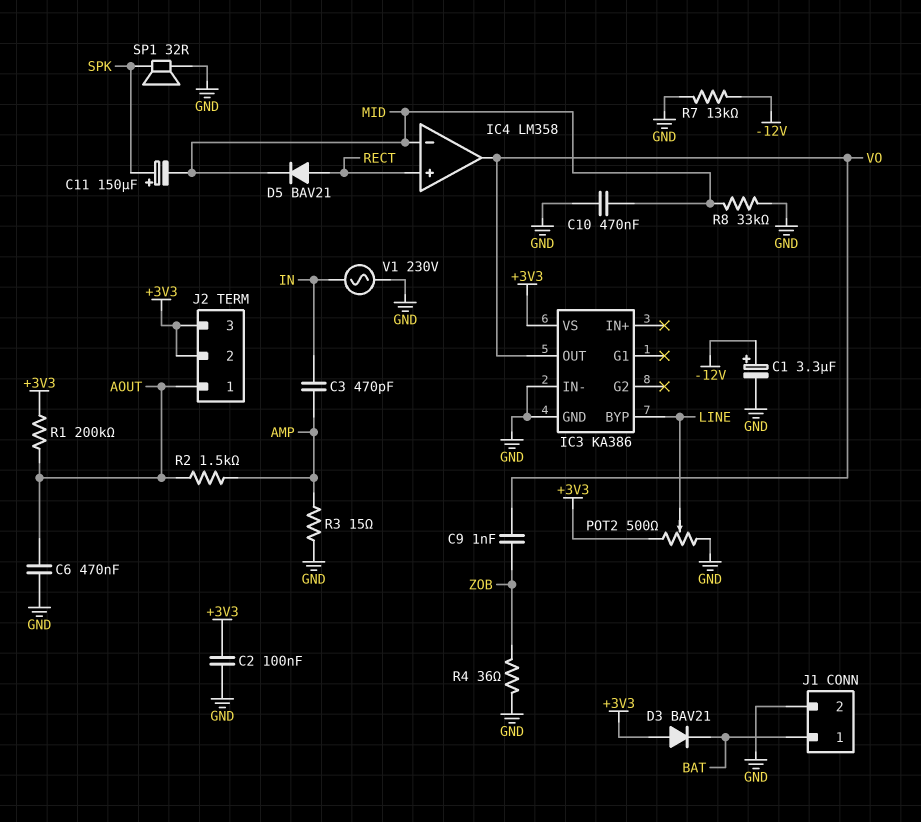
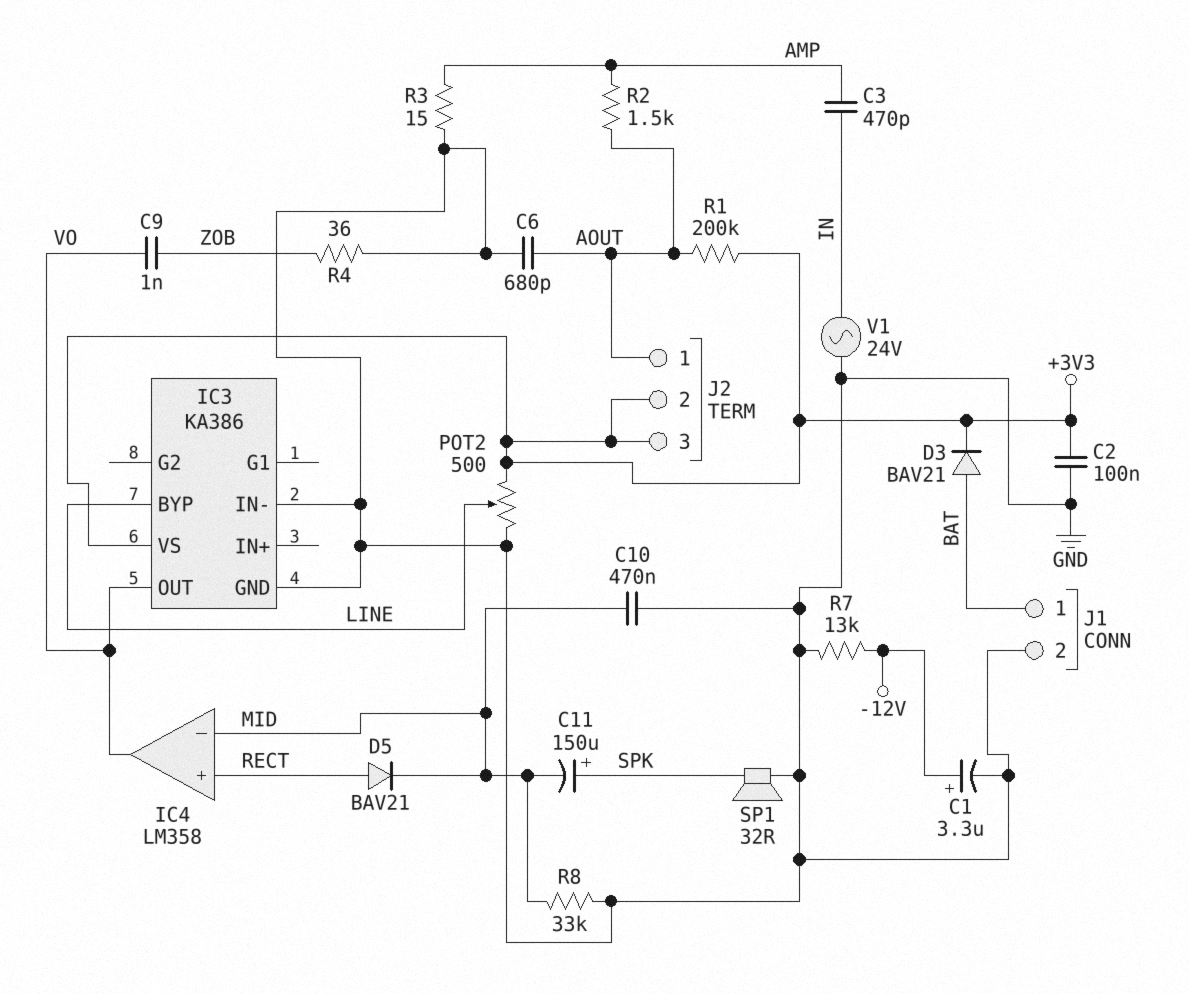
C6: 470nF (AOUT, GND) -> 680pF (AOUT, GND)
D3: diode BAV21 (A +3V3, K BAT) -> diode BAV21 (A BAT, K +3V3)
V1: AC 230V (GND, IN) -> AC 24V (GND, IN)

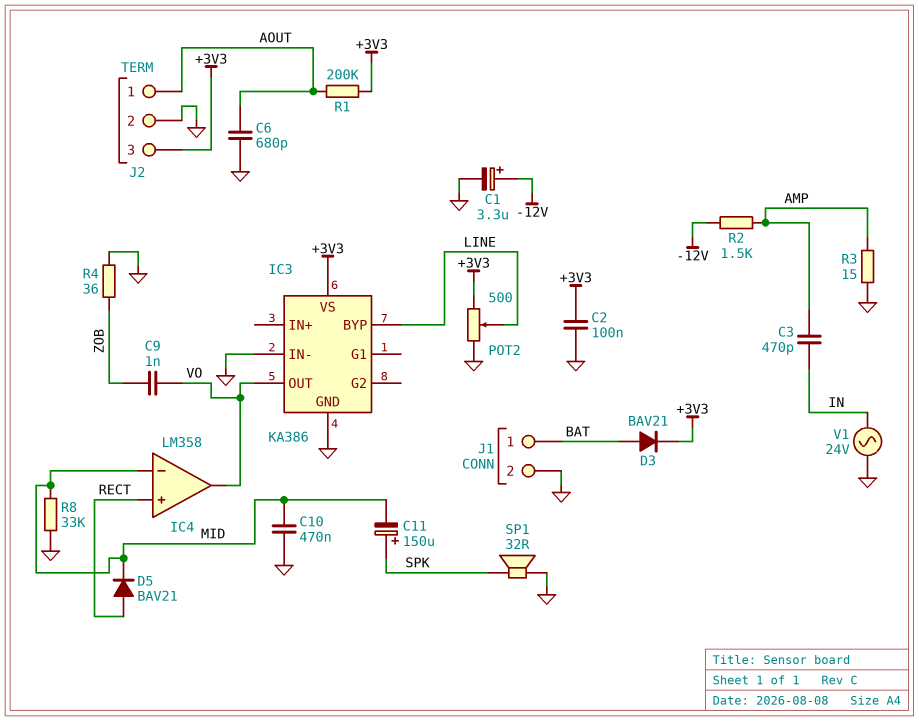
J2 pin 2: +3V3 -> GND
R2: 1.5k (AMP, AOUT) -> 1.5k (-12V, AMP)
R7: 13k (-12V, GND) -> none

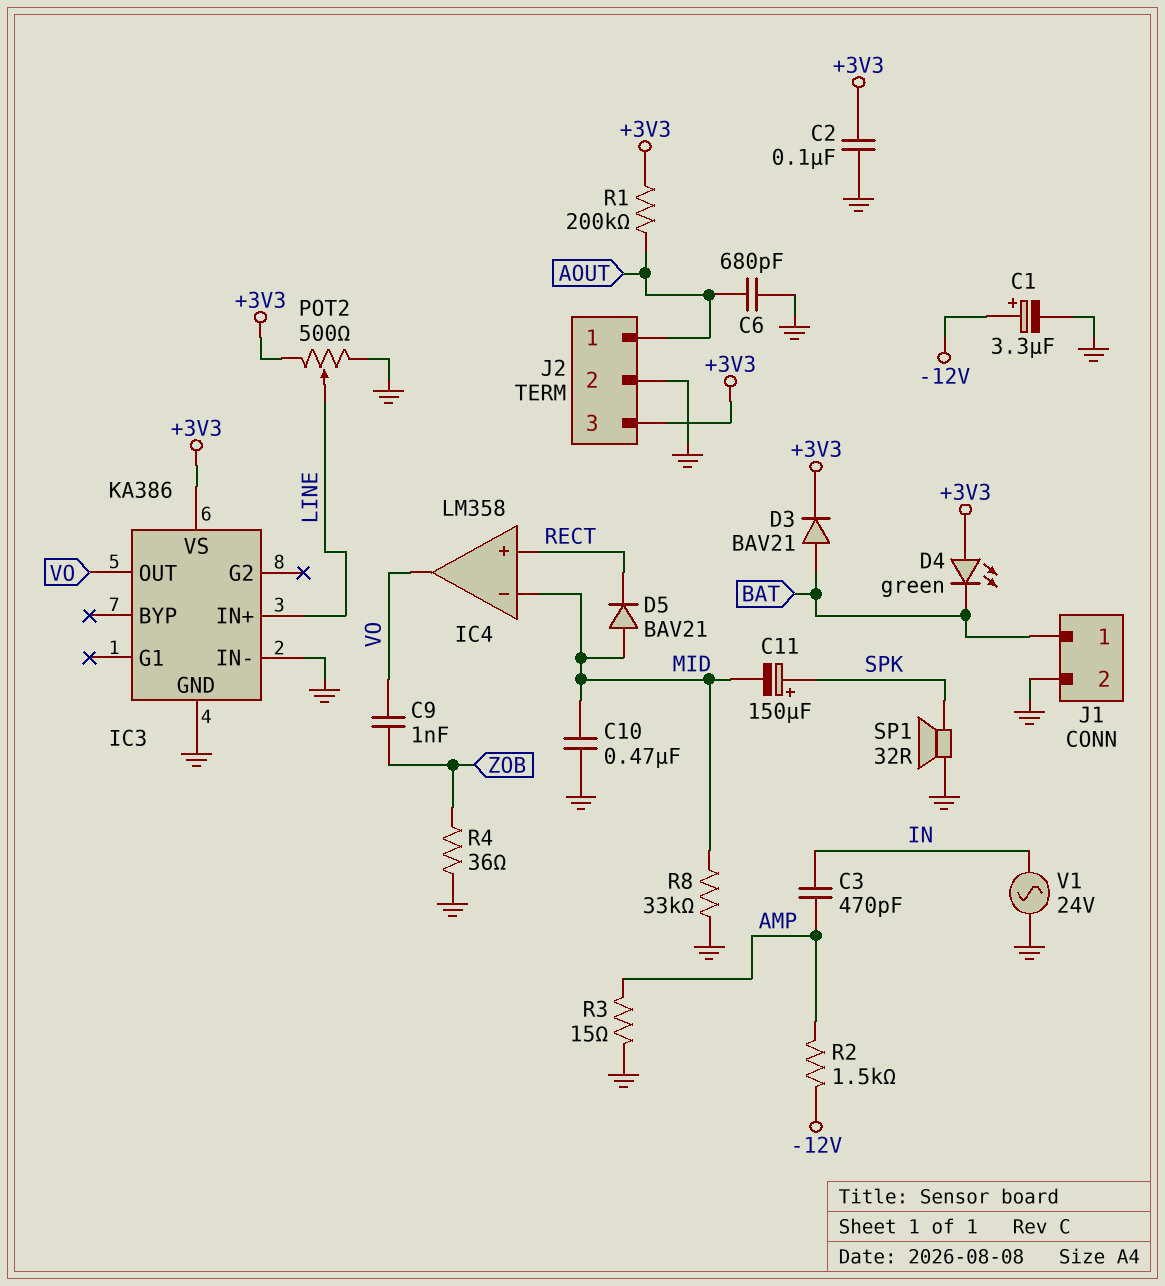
D4: none -> LED green (A +3V3, K BAT)
D5: diode BAV21 (A RECT, K MID) -> diode BAV21 (A MID, K RECT)
IC3 pin BYP: LINE -> none
IC3 pin IN+: none -> LINE

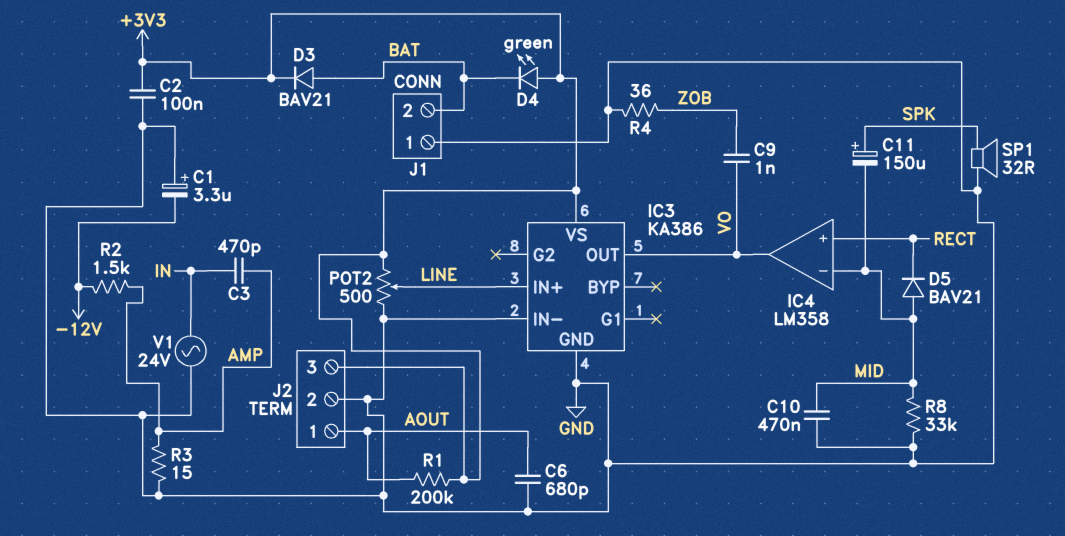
C1: 3.3uF (plus -12V, minus GND) -> 3.3uF (plus GND, minus -12V)
J1 pin 1: BAT -> GND
J1 pin 2: GND -> BAT

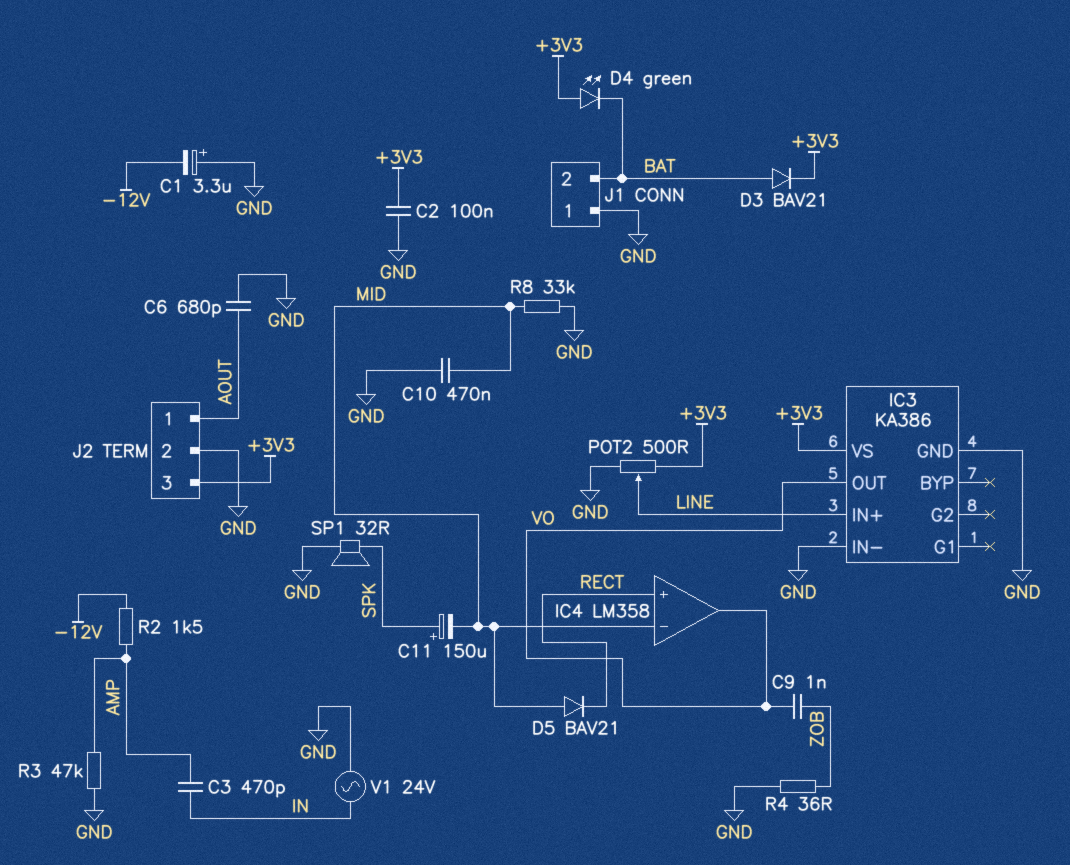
R1: 200k (+3V3, AOUT) -> none
R3: 15 (AMP, GND) -> 47k (AMP, GND)

